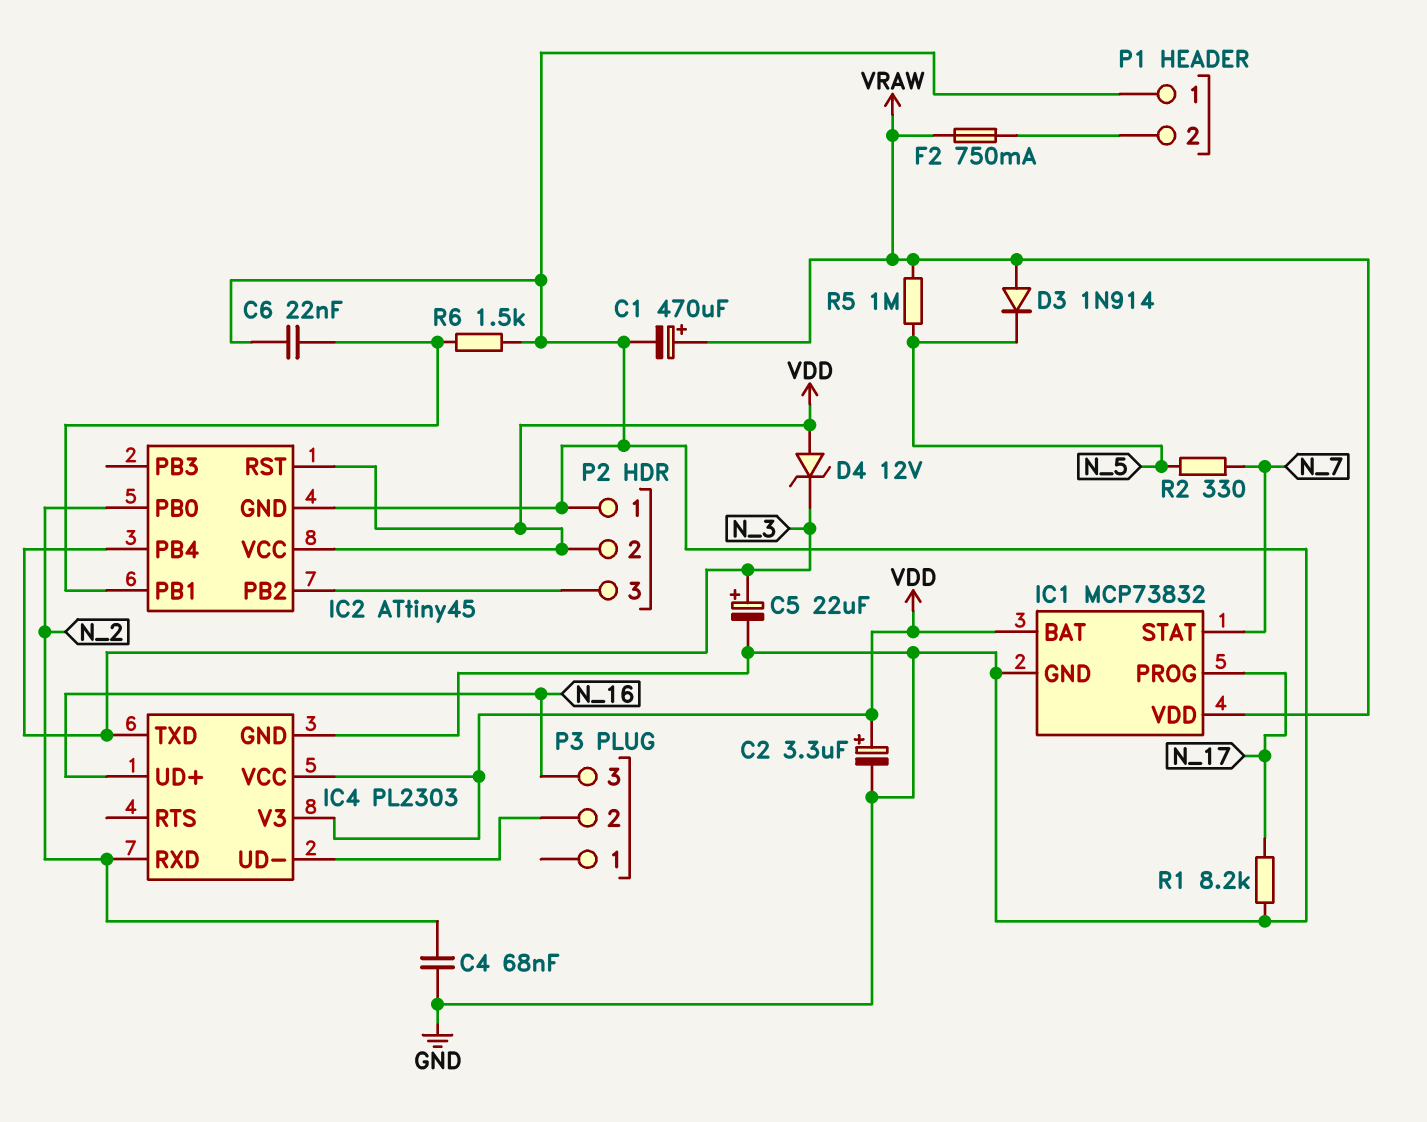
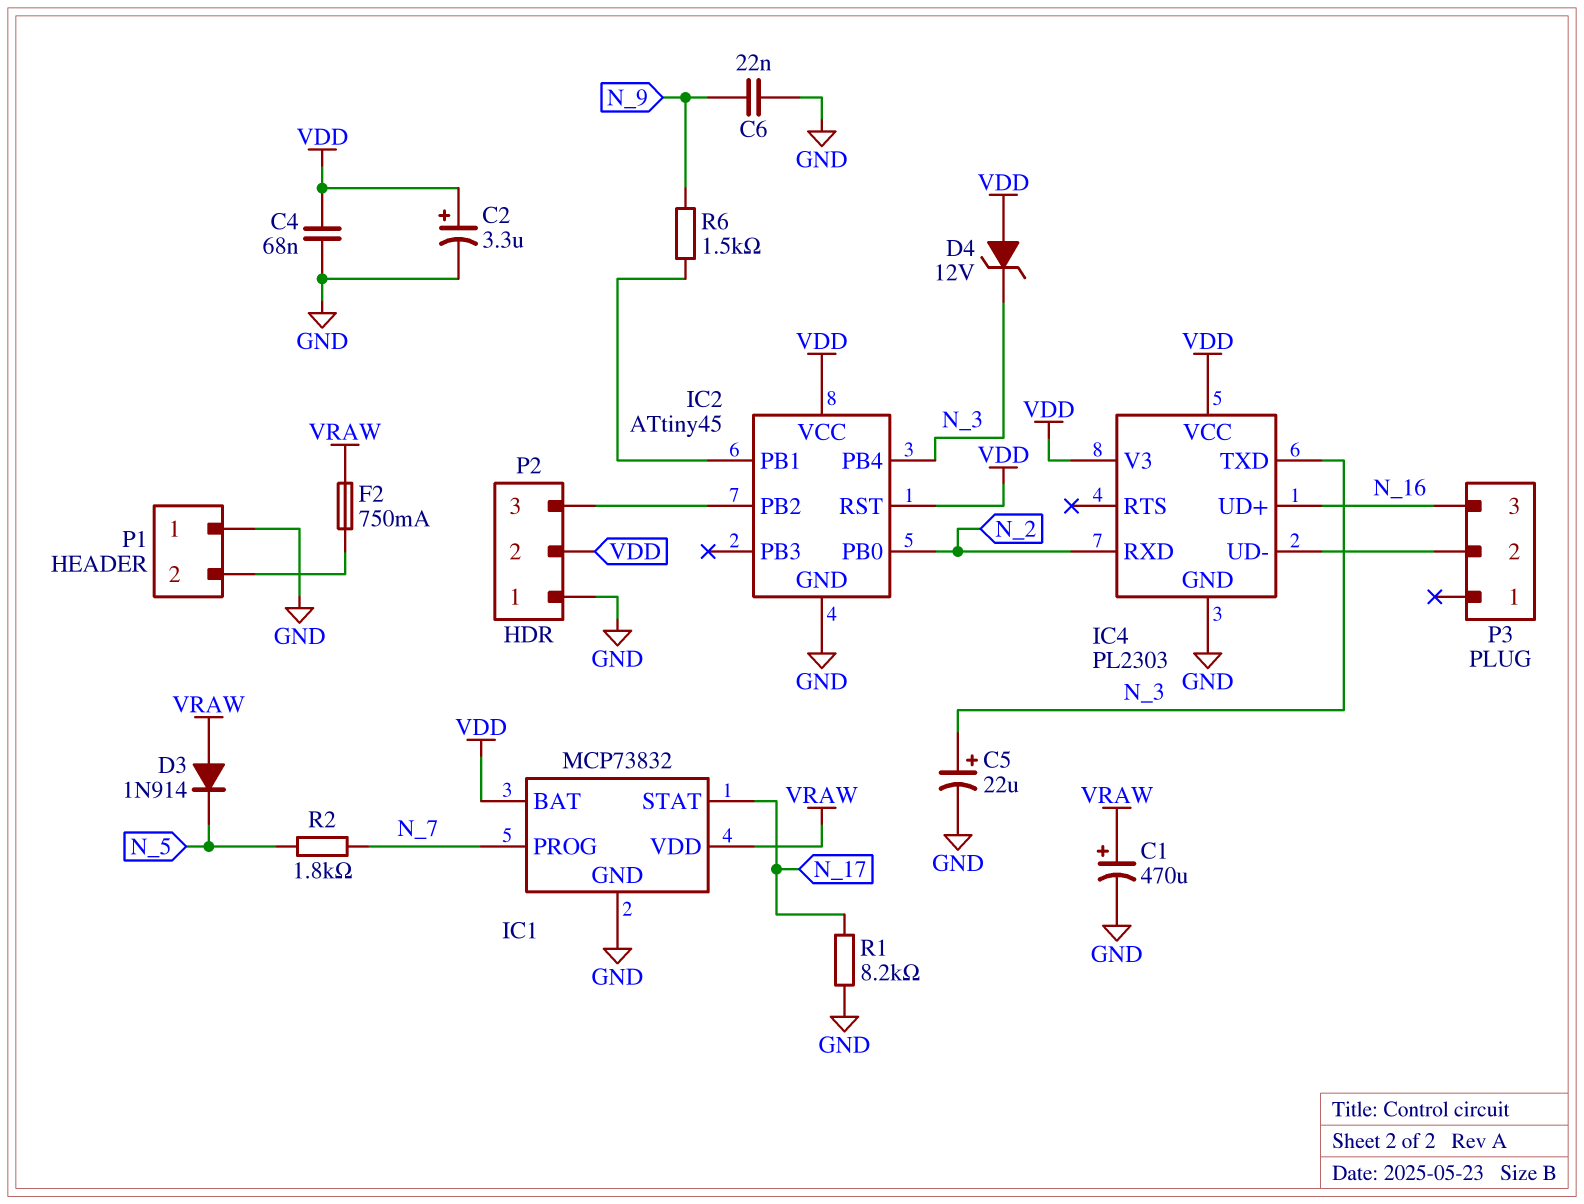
C4: 68nF (GND, N_2) -> 68nF (GND, VDD)
C6: 22nF (GND, IC2/PB1) -> 22nF (GND, N_9)
IC1 pin PROG: N_17 -> N_7
IC1 pin STAT: N_7 -> N_17
R2: 330 (N_5, N_7) -> 1.8k (N_5, N_7)
R5: 1M (N_5, VRAW) -> none
R6: 1.5k (GND, IC2/PB1) -> 1.5k (IC2/PB1, N_9)

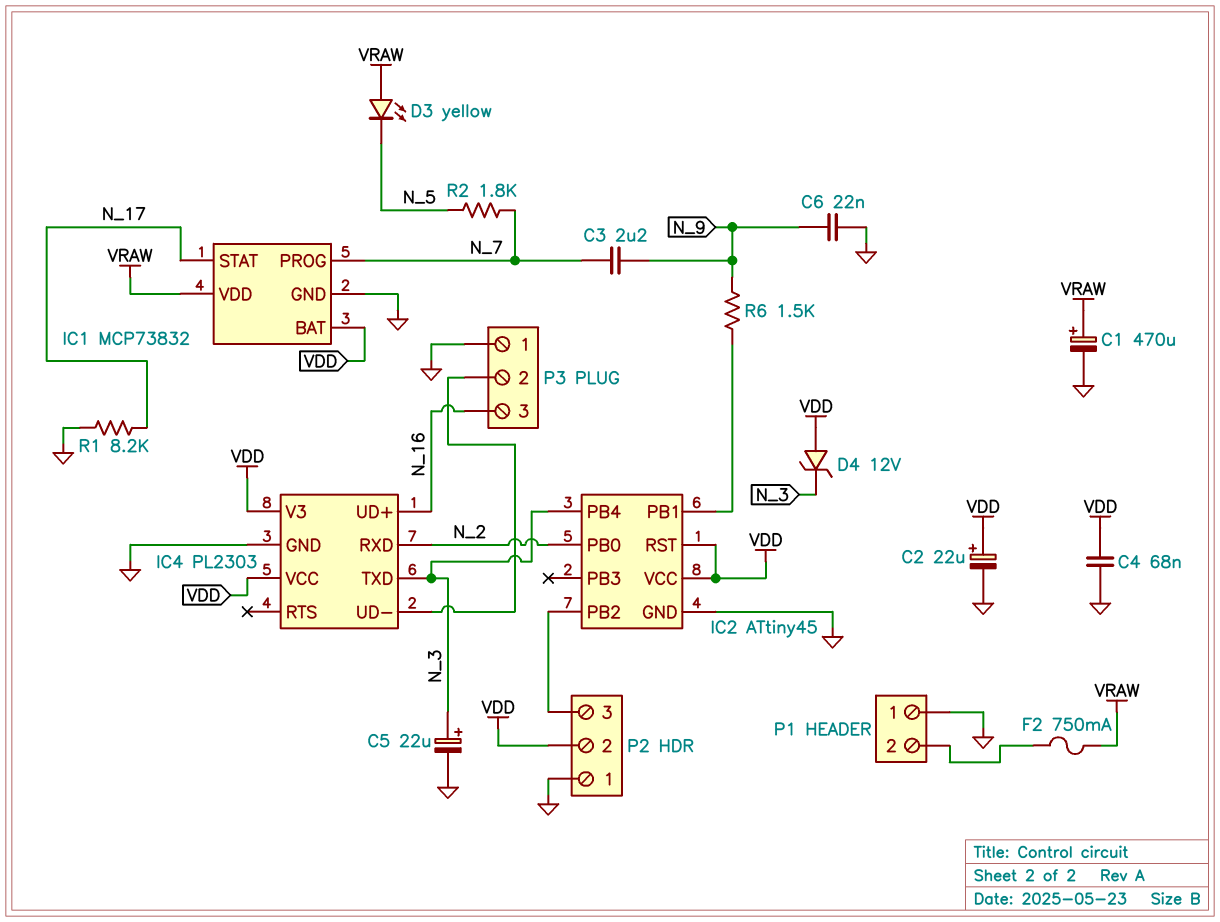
C2: 3.3uF (plus VDD, minus GND) -> 22uF (plus VDD, minus GND)
C3: none -> 2.2uF (N_7, N_9)
D3: diode 1N914 (A VRAW, K N_5) -> LED yellow (A VRAW, K N_5)
P3 pin 1: none -> GND

